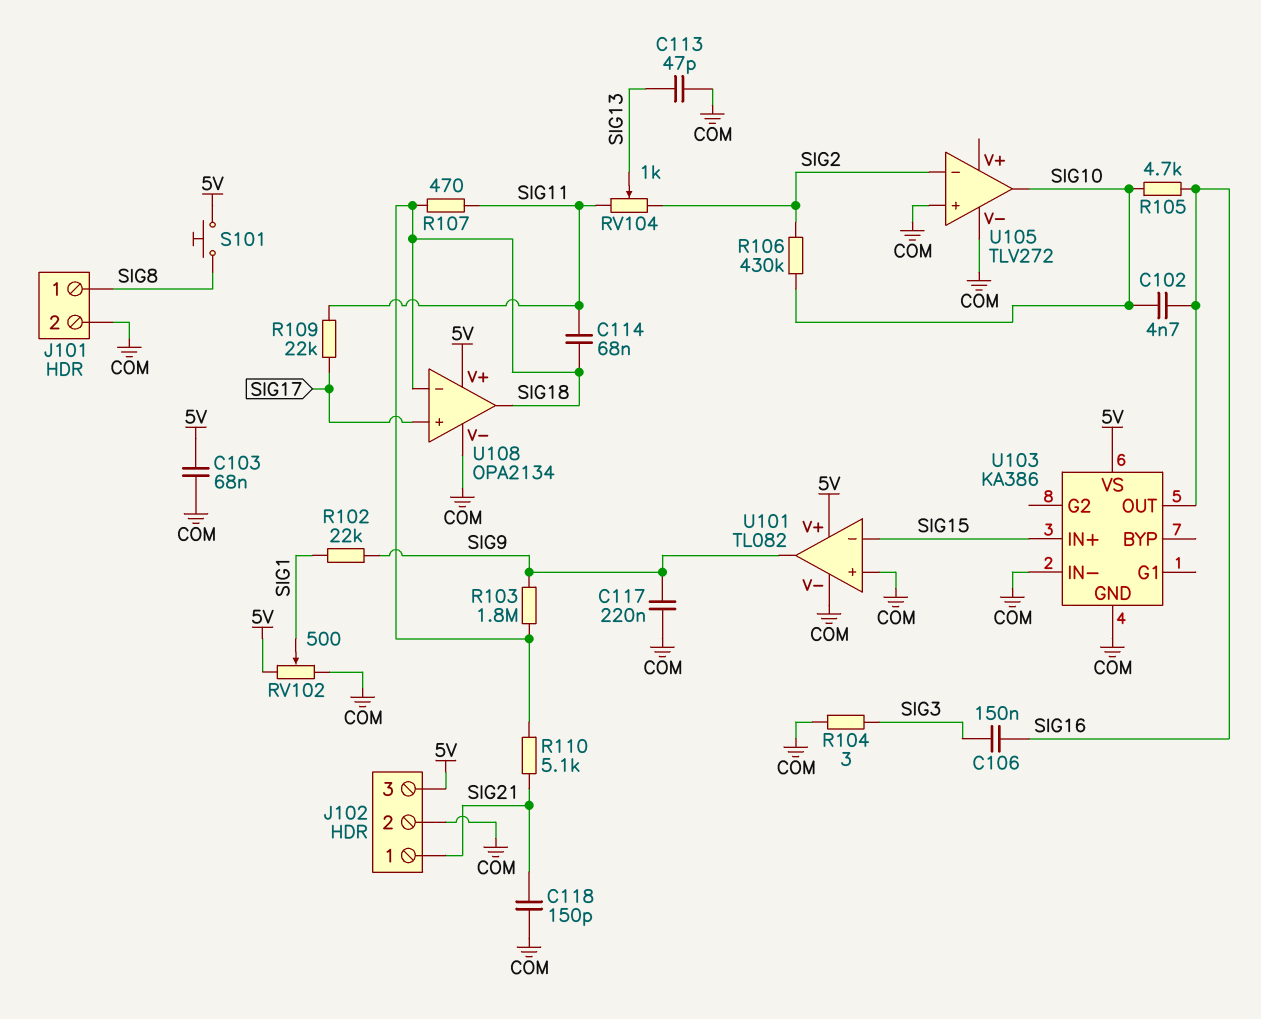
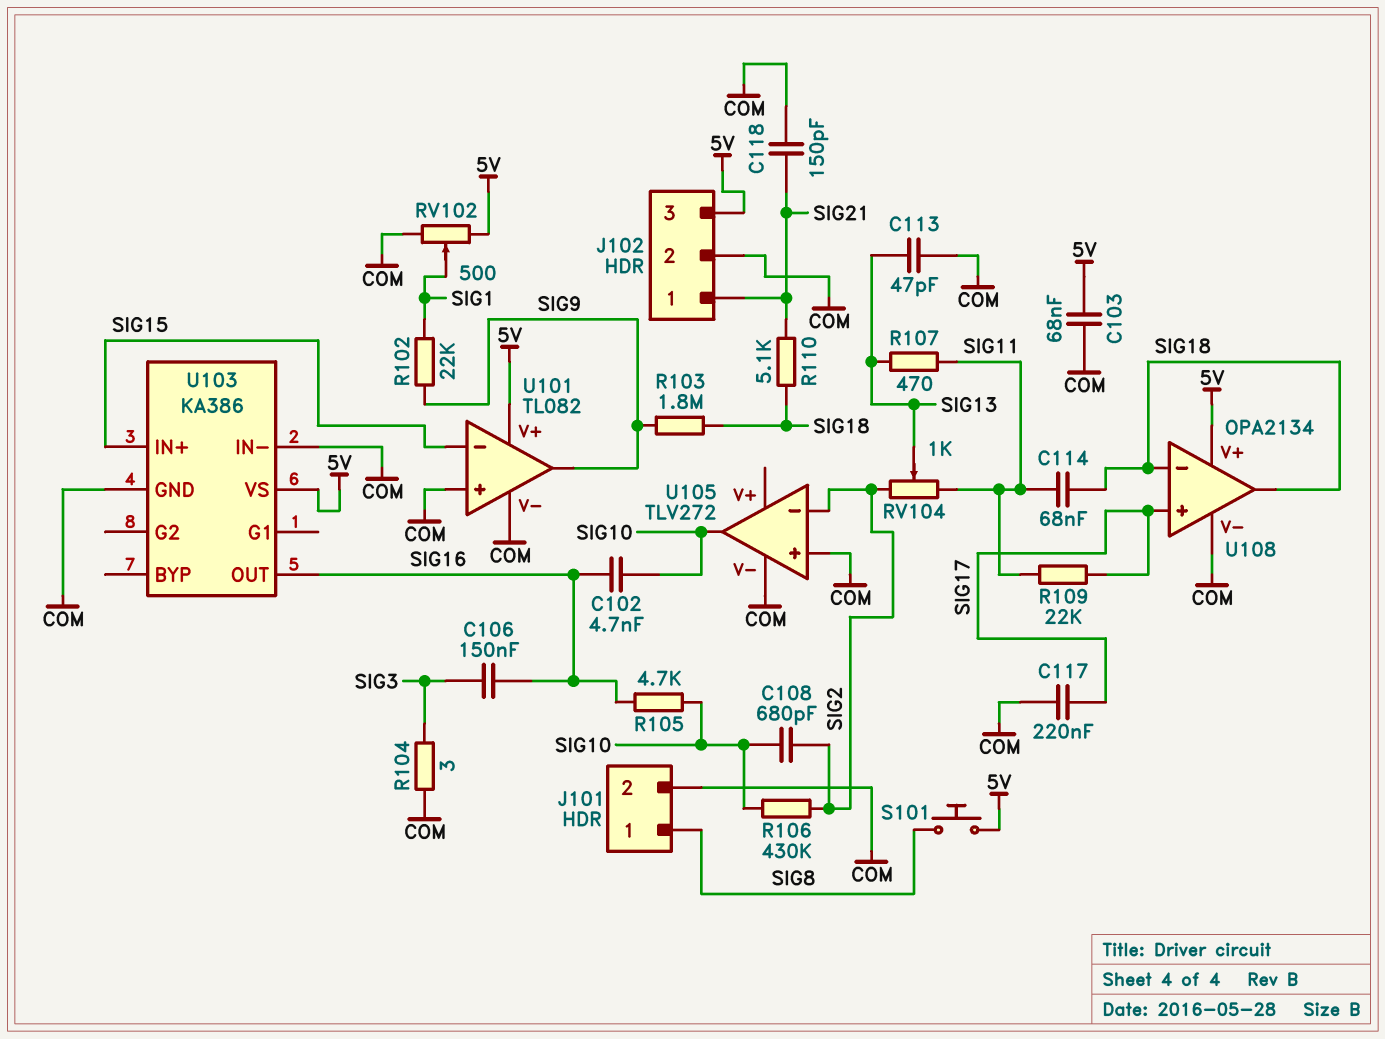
C108: none -> 680pF (SIG2, SIG10)
C117: 220nF (COM, SIG9) -> 220nF (COM, SIG17)
R107: 470 (SIG11, SIG18) -> 470 (SIG11, SIG13)

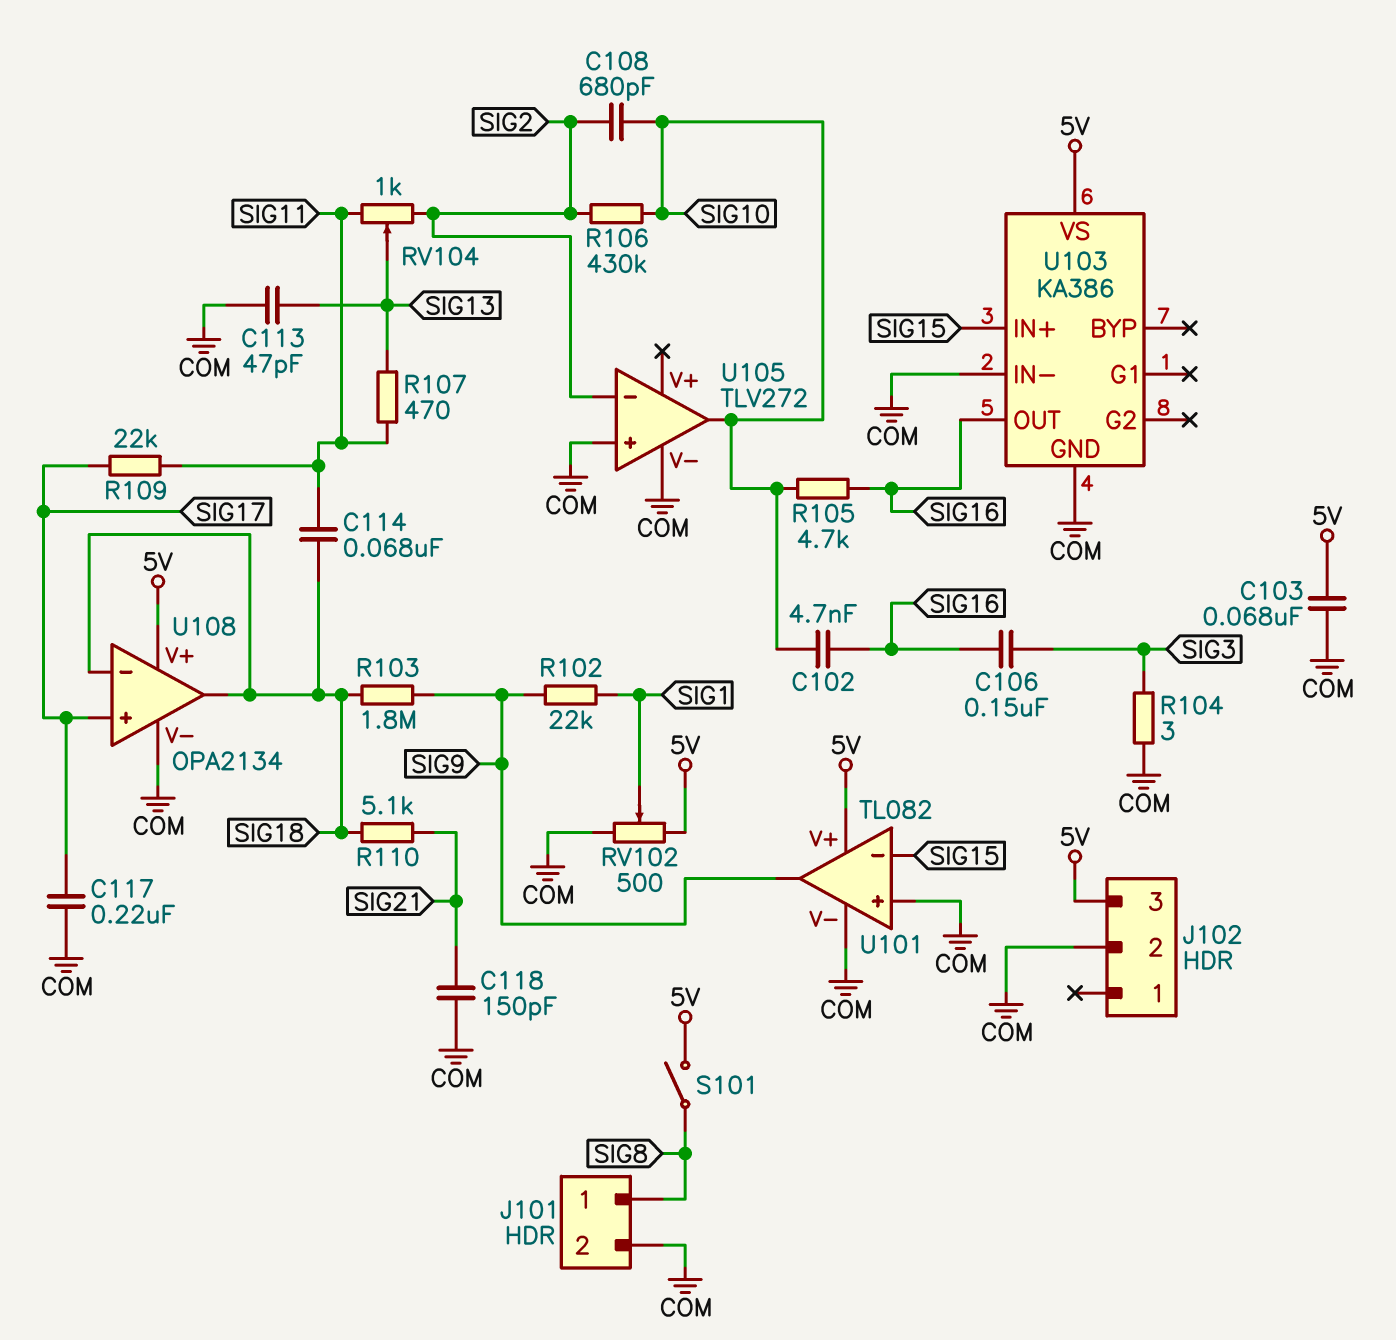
J102 pin 1: SIG21 -> none
S101: button (5V, SIG8) -> switch (5V, SIG8)

